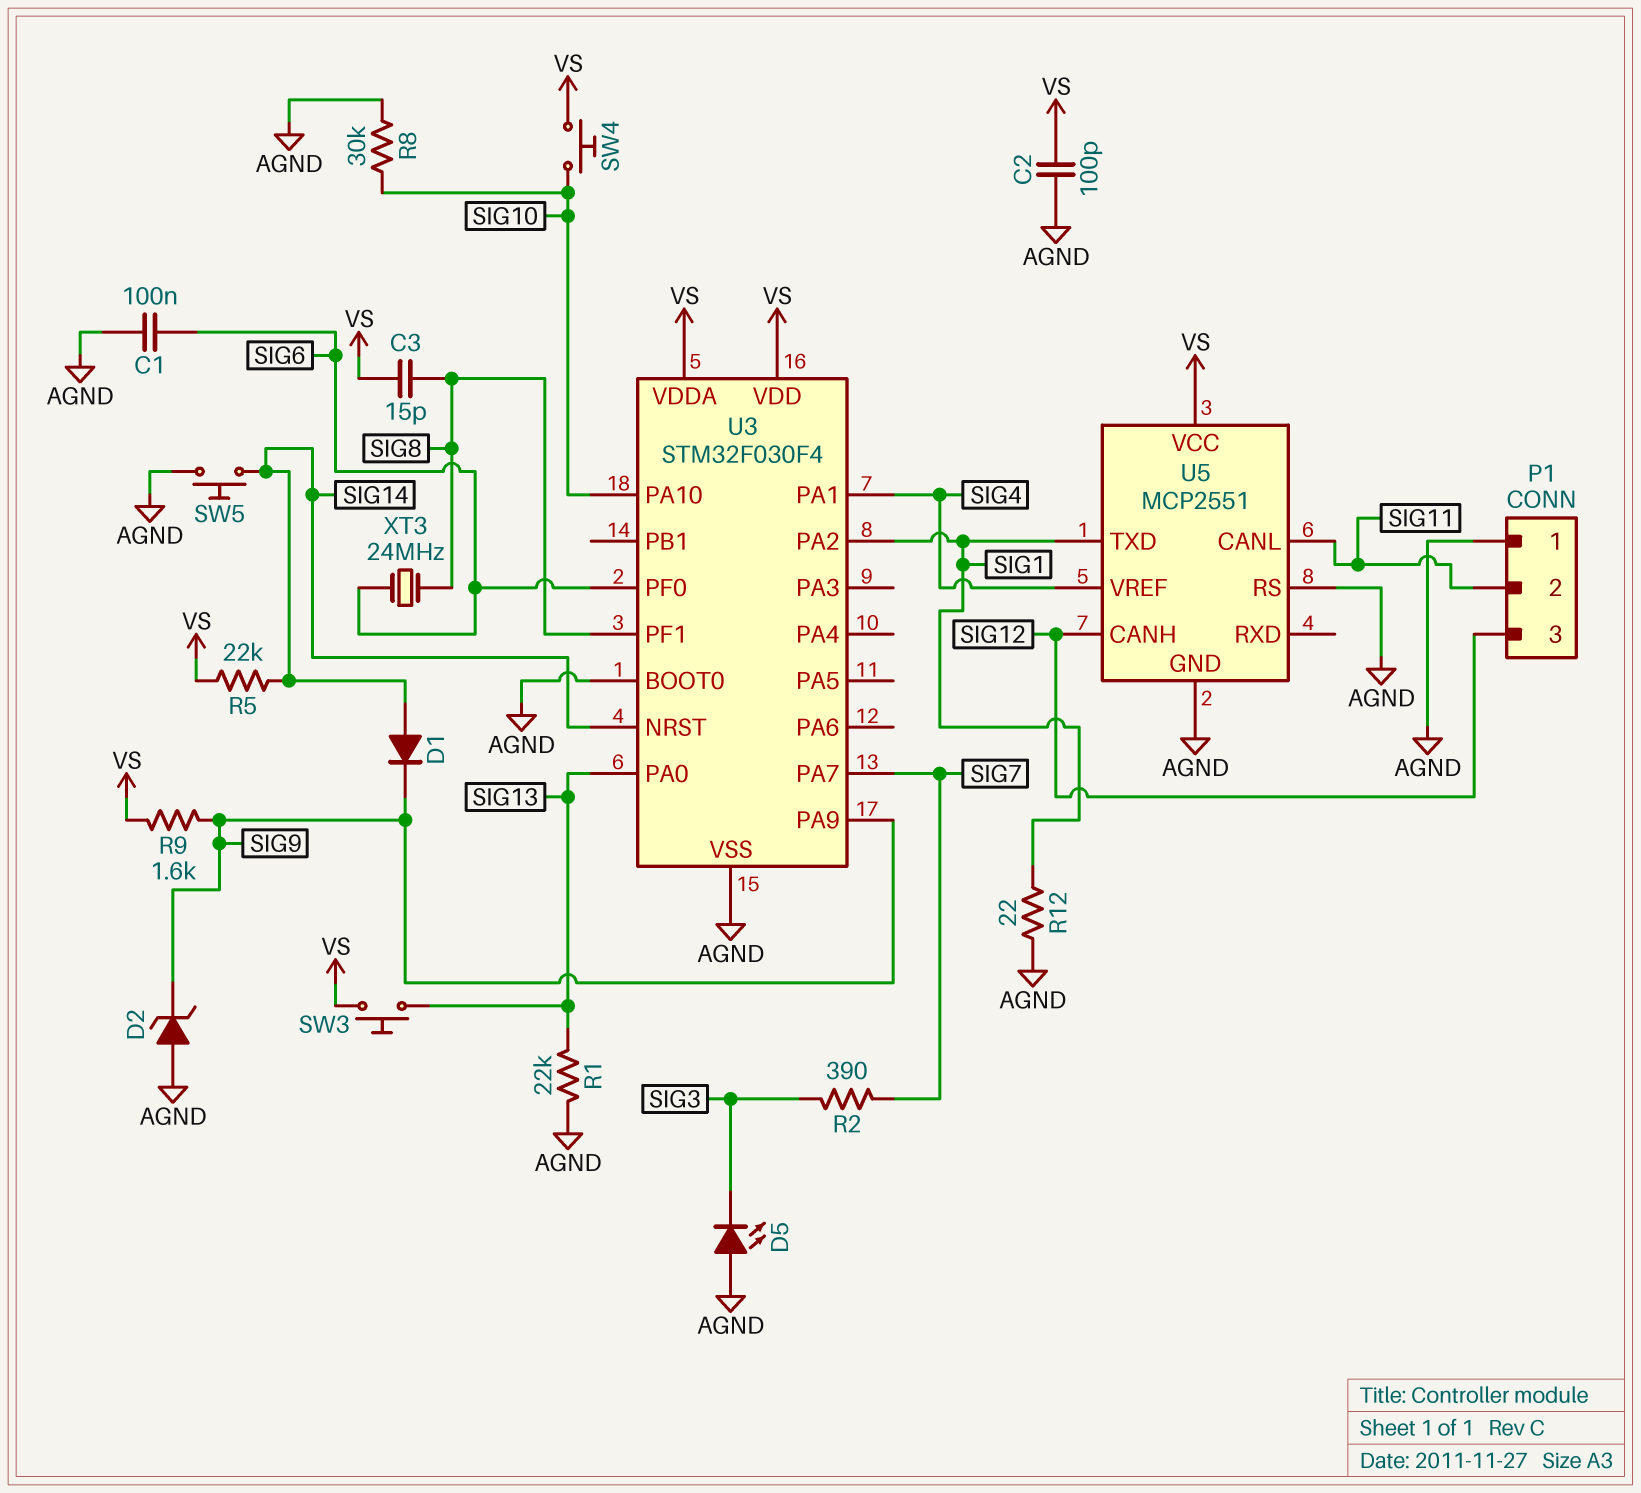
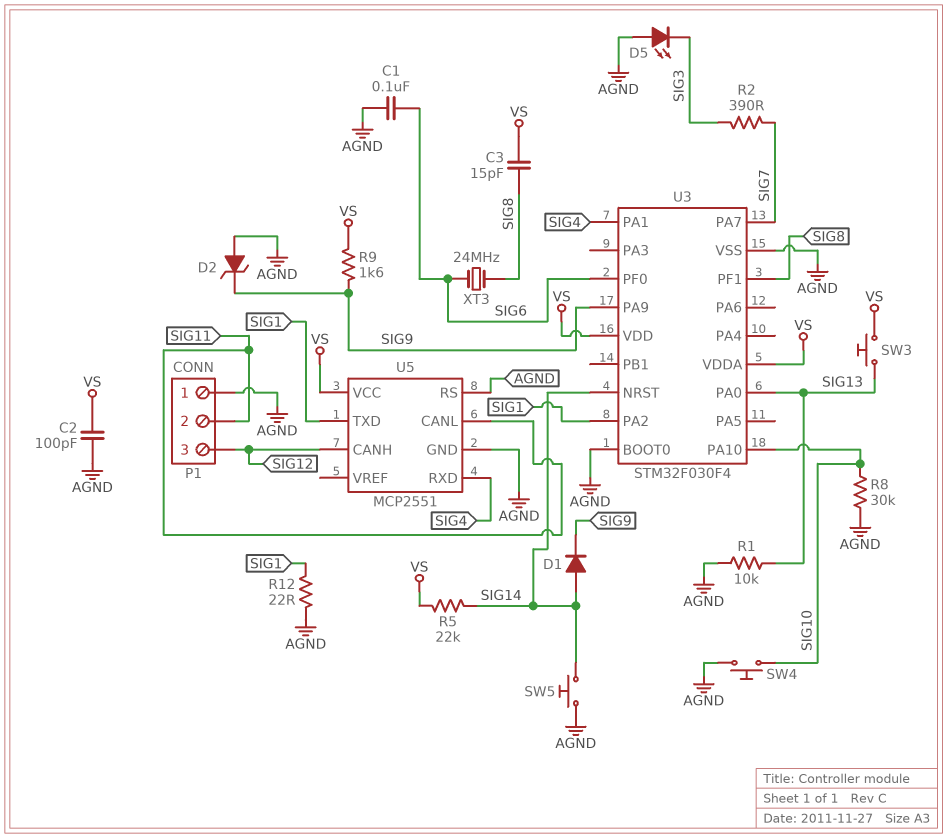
R1: 22k (AGND, SIG13) -> 10k (AGND, SIG13)
SW4: button (SIG10, VS) -> button (AGND, SIG10)
U5 pin RXD: none -> SIG4
U5 pin VREF: SIG4 -> none

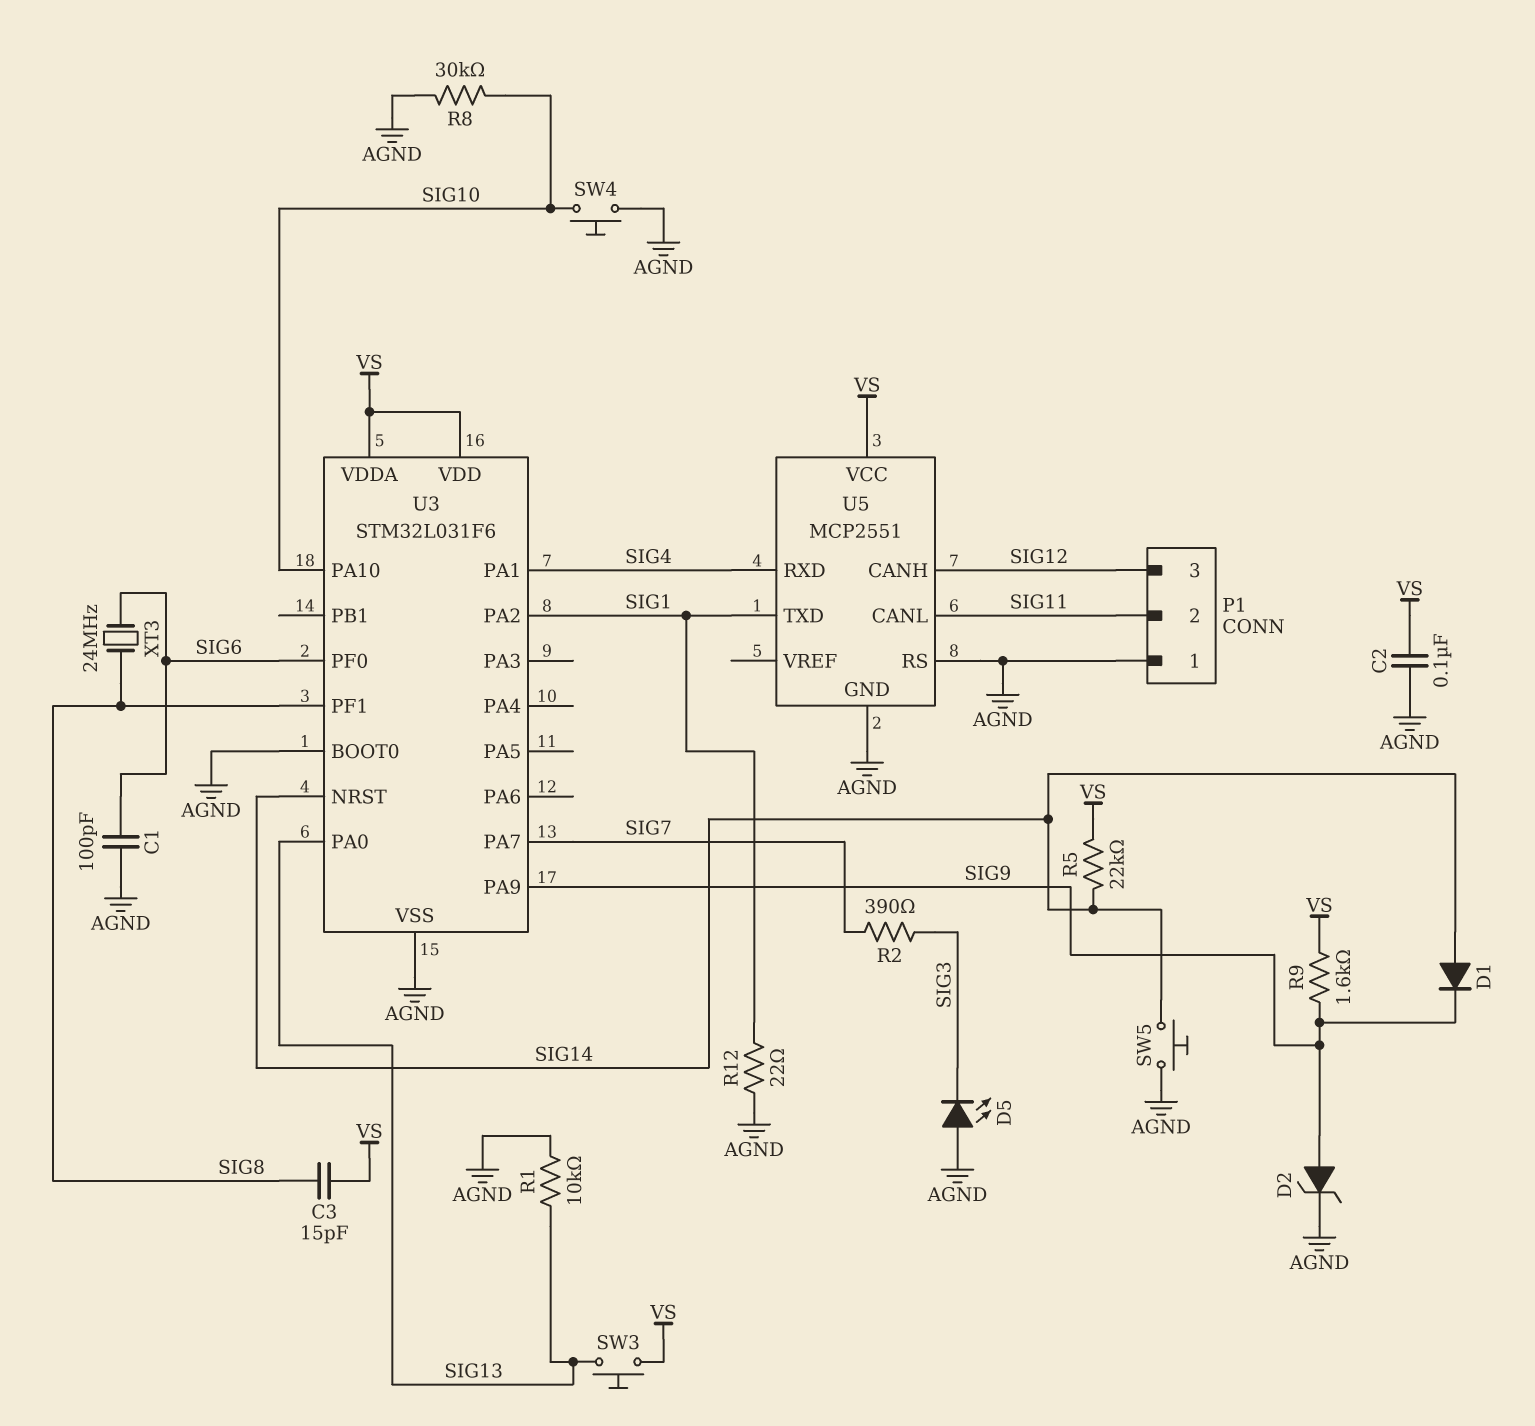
C1: 100nF (AGND, SIG6) -> 100pF (AGND, SIG6)
C2: 100pF (AGND, VS) -> 100nF (AGND, VS)
D2: zener (A AGND, K SIG9) -> zener (A SIG9, K AGND)
U3: STM32F030F4 -> STM32L031F6

